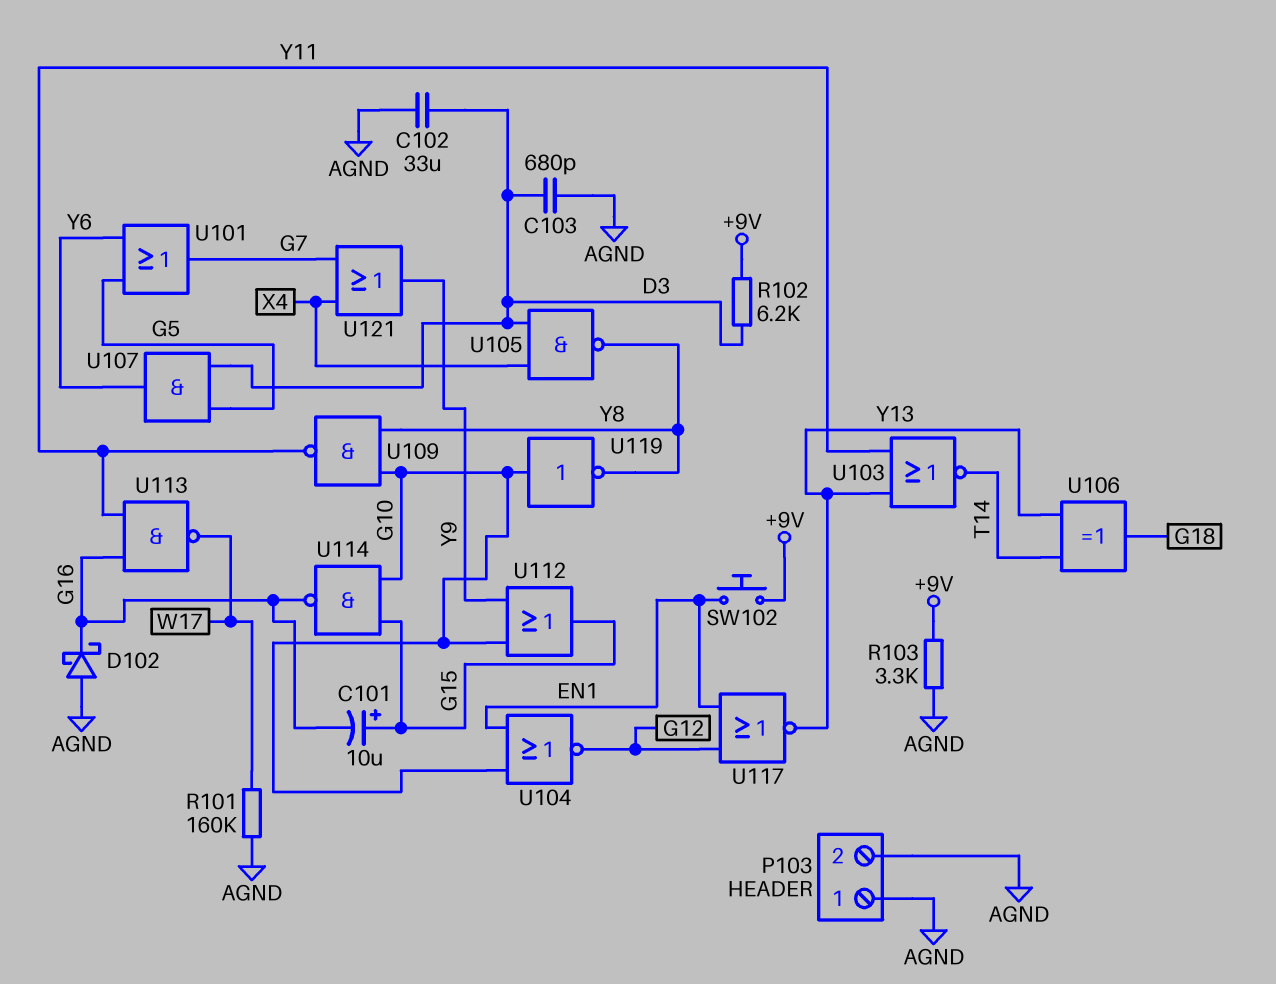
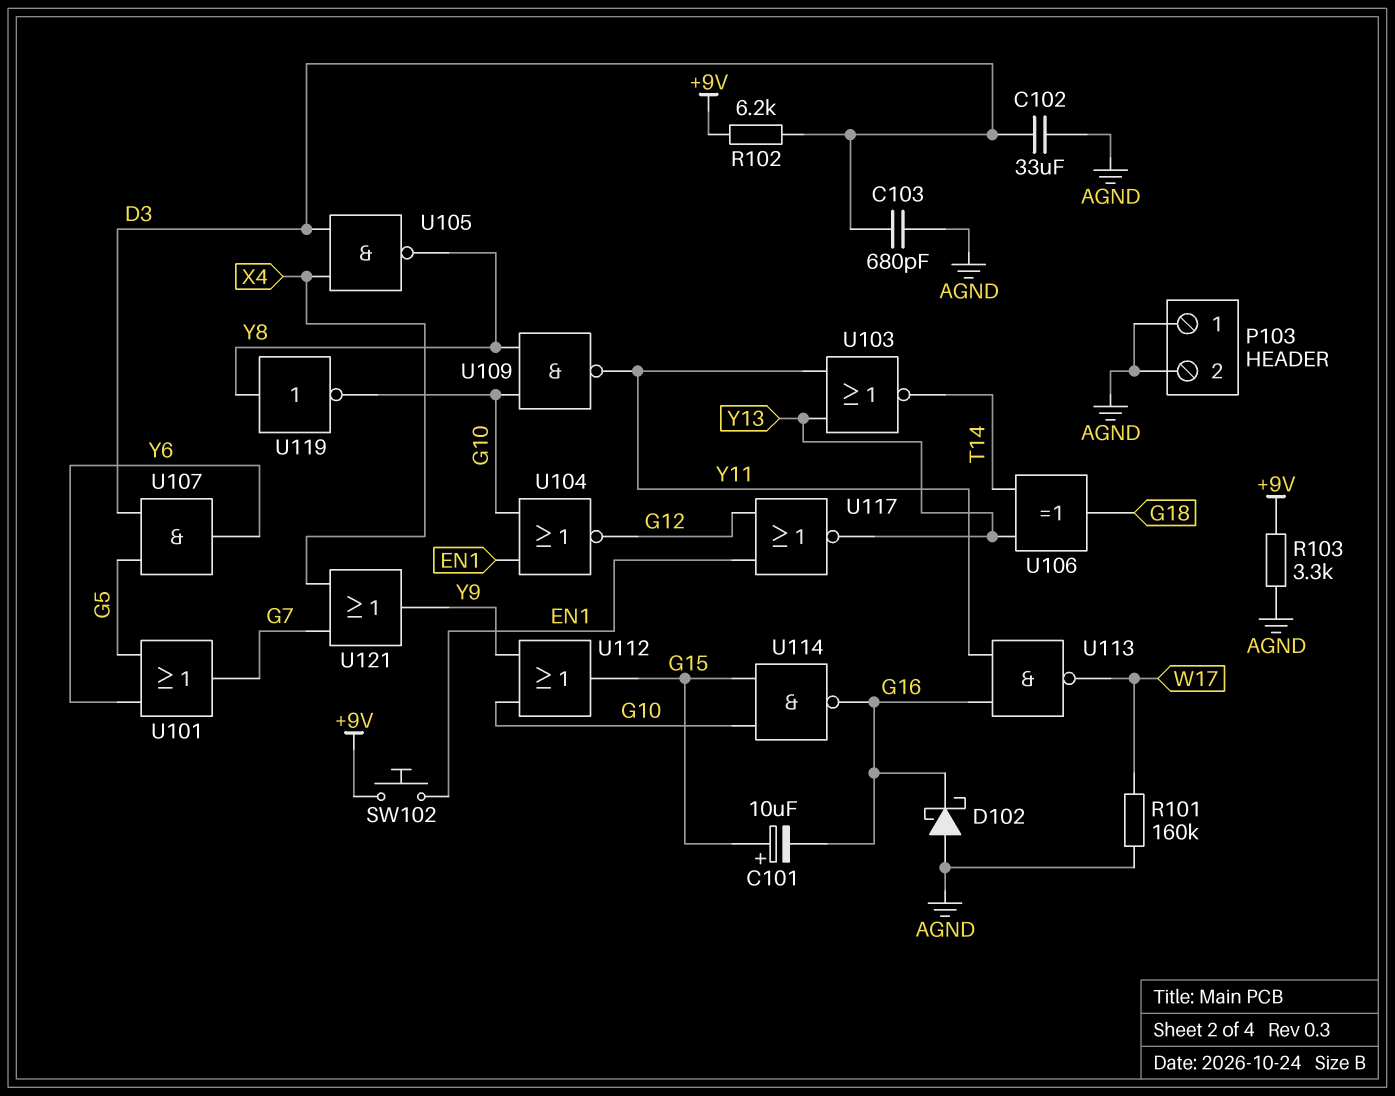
U119: NOT (in G10, out Y8) -> NOT (in Y8, out G10)

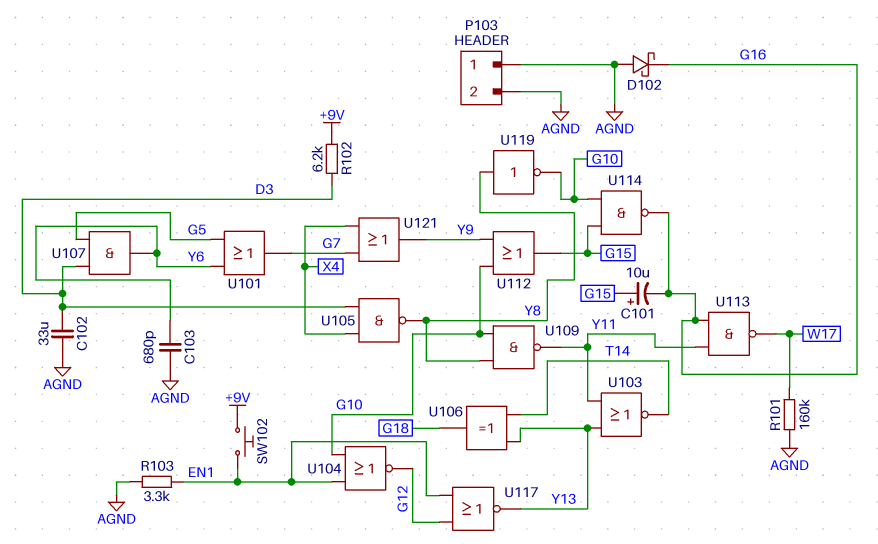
C103: 680pF (AGND, D3) -> 680pF (AGND, Y6)
R103: 3.3k (+9V, AGND) -> 3.3k (AGND, EN1)

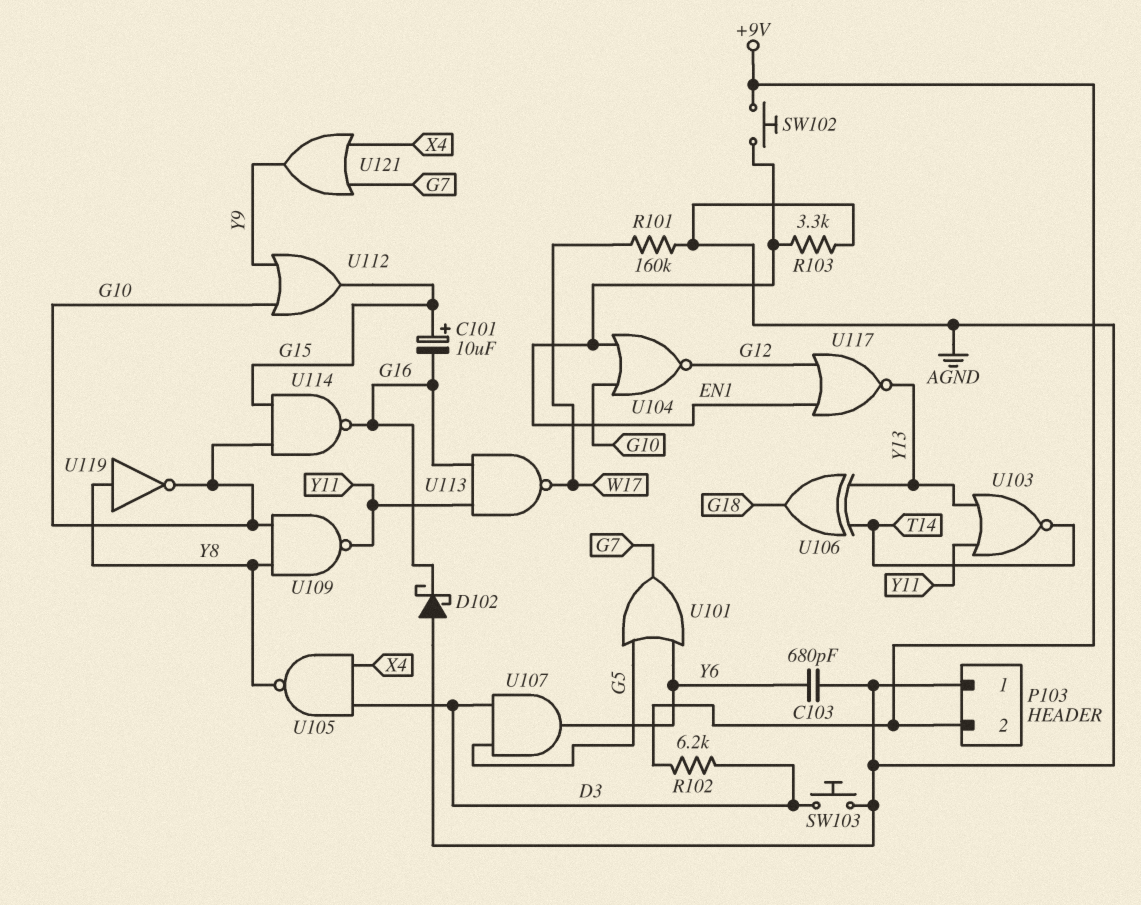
C102: 33uF (AGND, D3) -> none
P103 pin 2: AGND -> +9V
SW103: none -> button (AGND, D3)

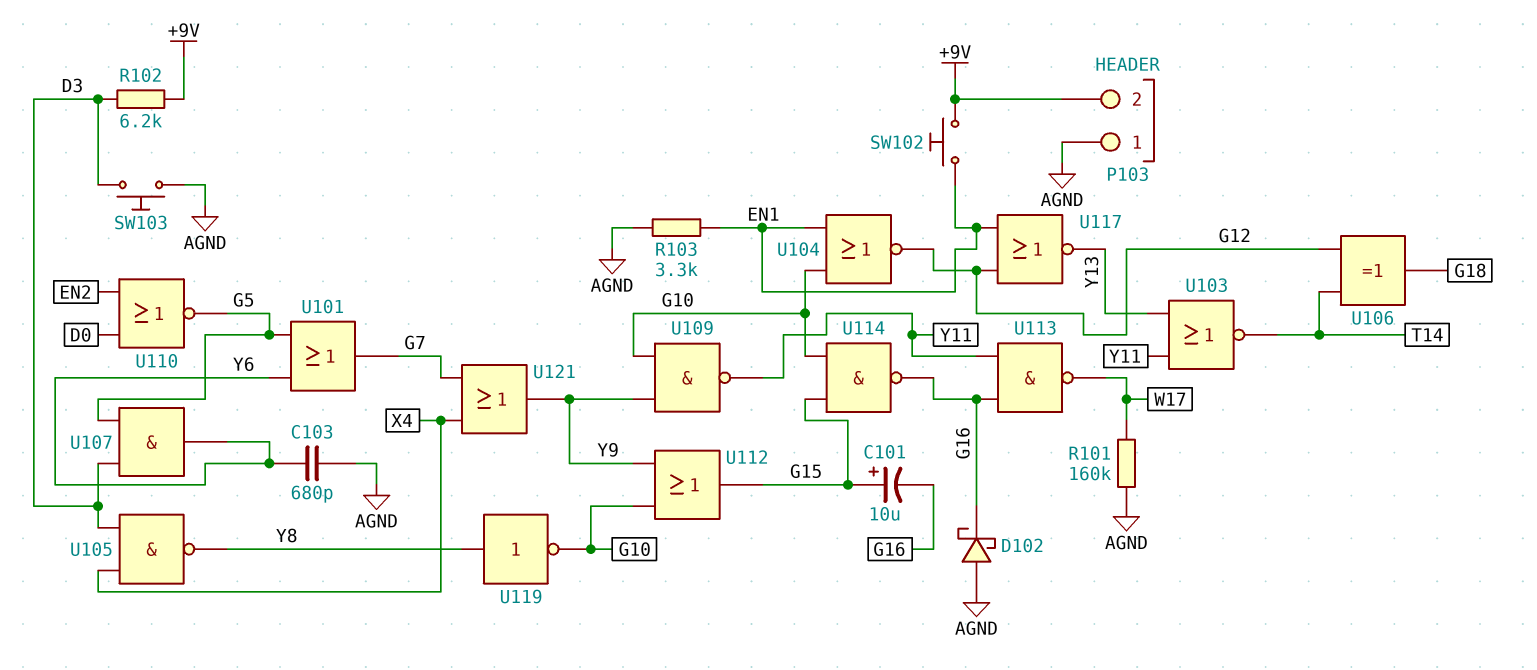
U106: XOR (in T14, in Y13, out G18) -> XOR (in G12, in T14, out G18)
U109: NAND (in G10, in Y8, out Y11) -> NAND (in G10, in Y9, out Y11)
U110: none -> NOR (in D0, in EN2, out G5)

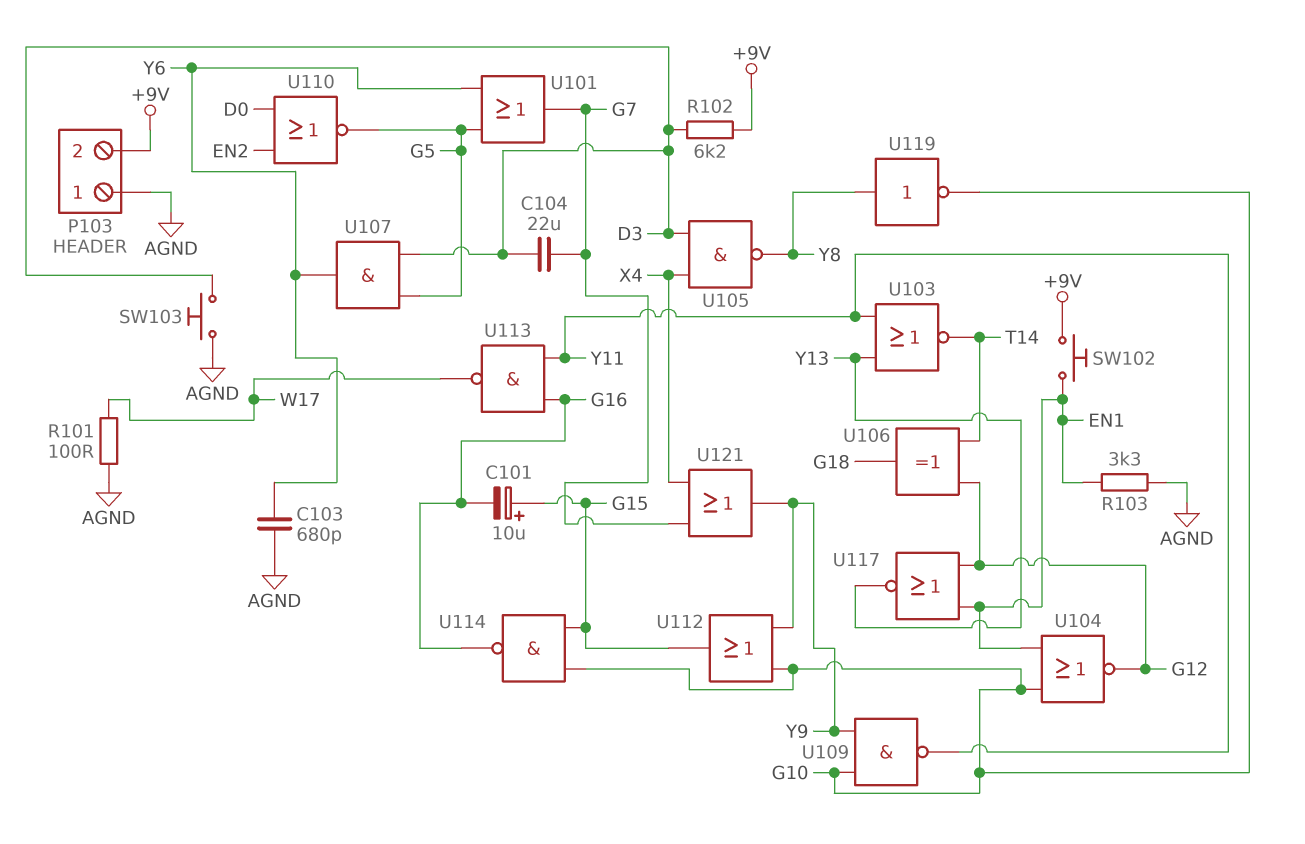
C104: none -> 22uF (D3, G7)
D102: schottky (A AGND, K G16) -> none
R101: 160k (AGND, W17) -> 100 (AGND, W17)

